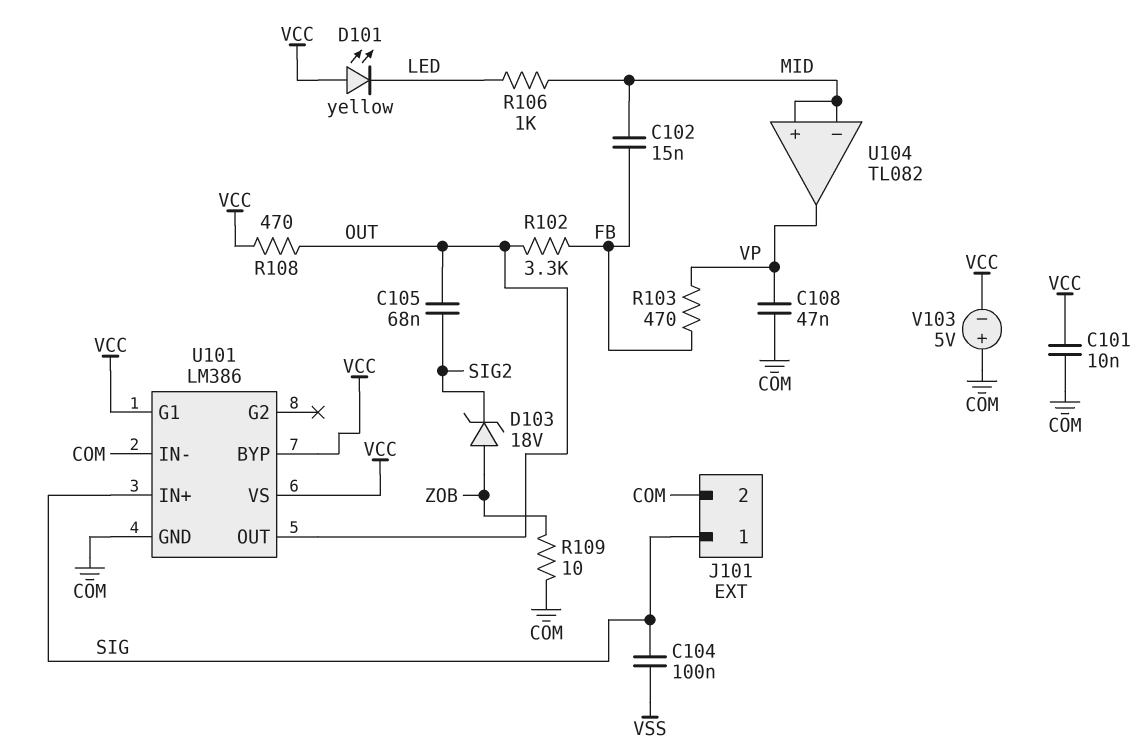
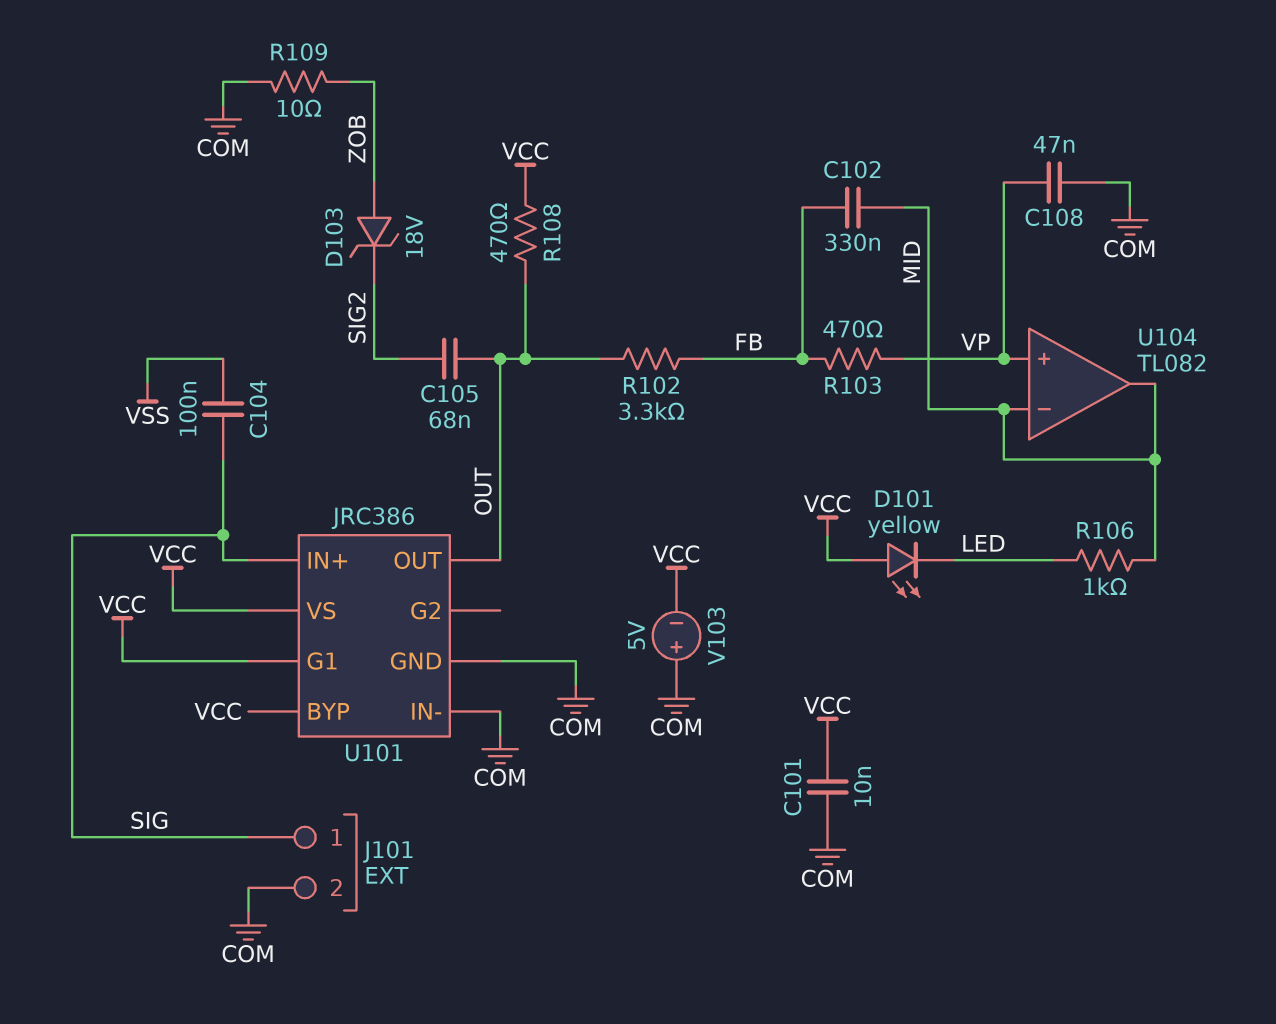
C102: 15nF (FB, MID) -> 330nF (FB, MID)
U101: LM386 -> JRC386
U104 pin in+: MID -> VP
U104 pin out: VP -> MID

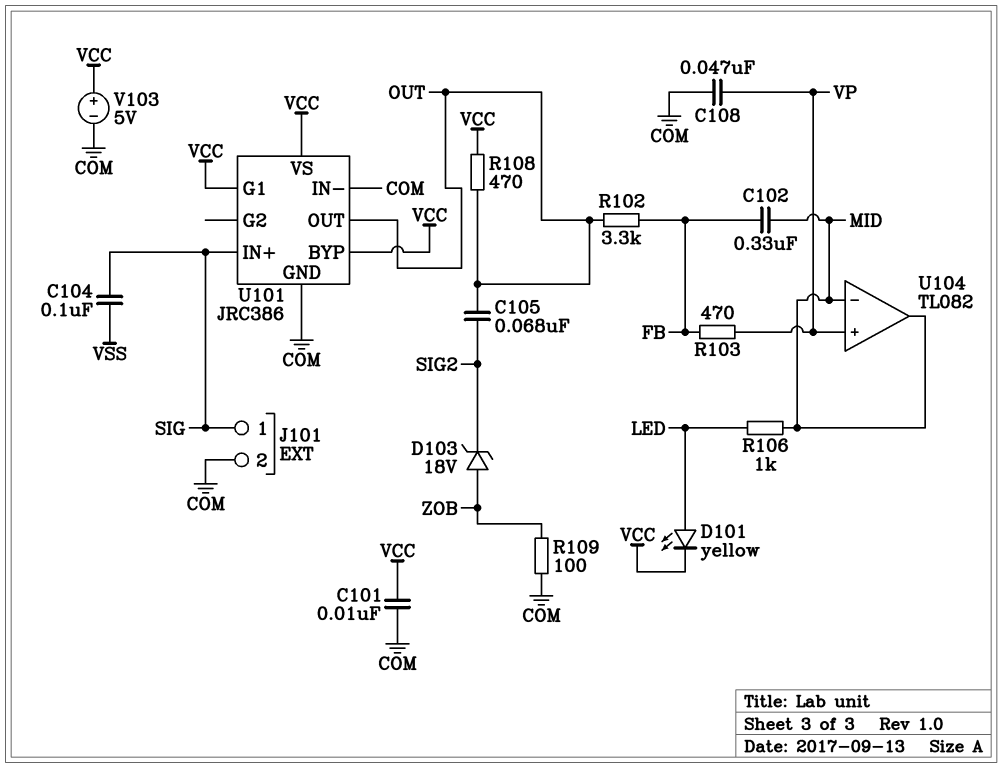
D101: LED yellow (A VCC, K LED) -> LED yellow (A LED, K VCC)
R109: 10 (COM, ZOB) -> 100 (COM, ZOB)
V103: 5V (plus COM, minus VCC) -> 5V (plus VCC, minus COM)

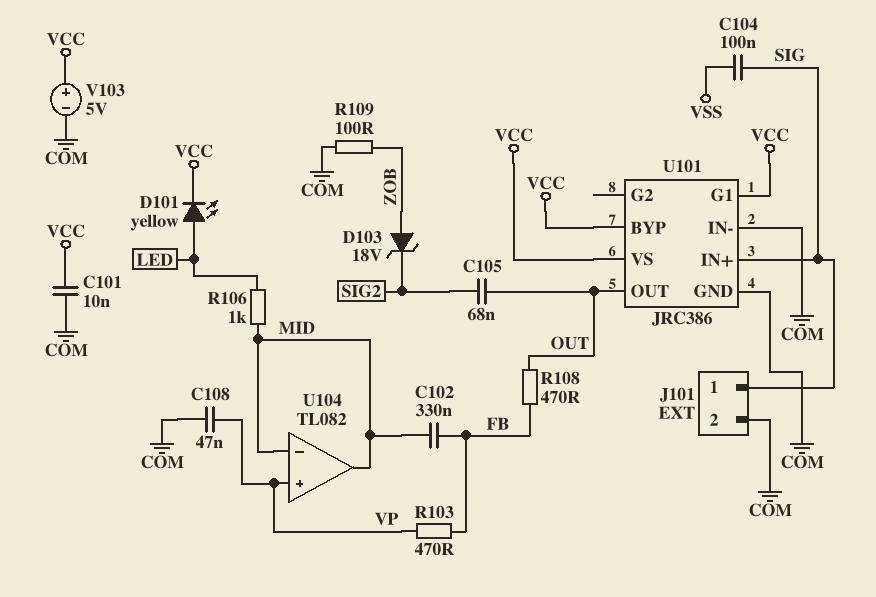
R102: 3.3k (FB, OUT) -> none
R108: 470 (OUT, VCC) -> 470 (FB, OUT)

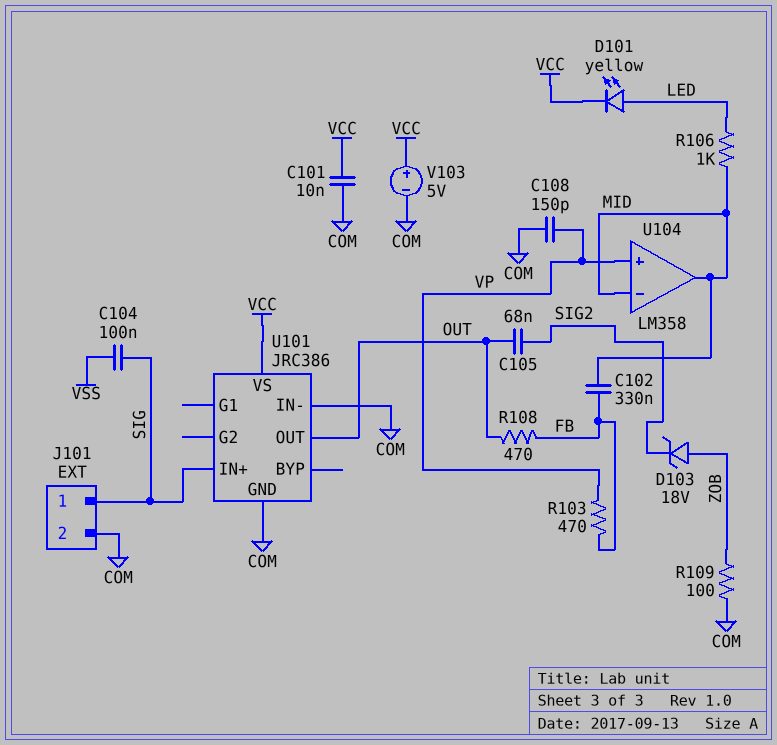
C108: 47nF (COM, VP) -> 150pF (COM, VP)
U101 pin BYP: VCC -> none
U101 pin G1: VCC -> none
U104: TL082 -> LM358

